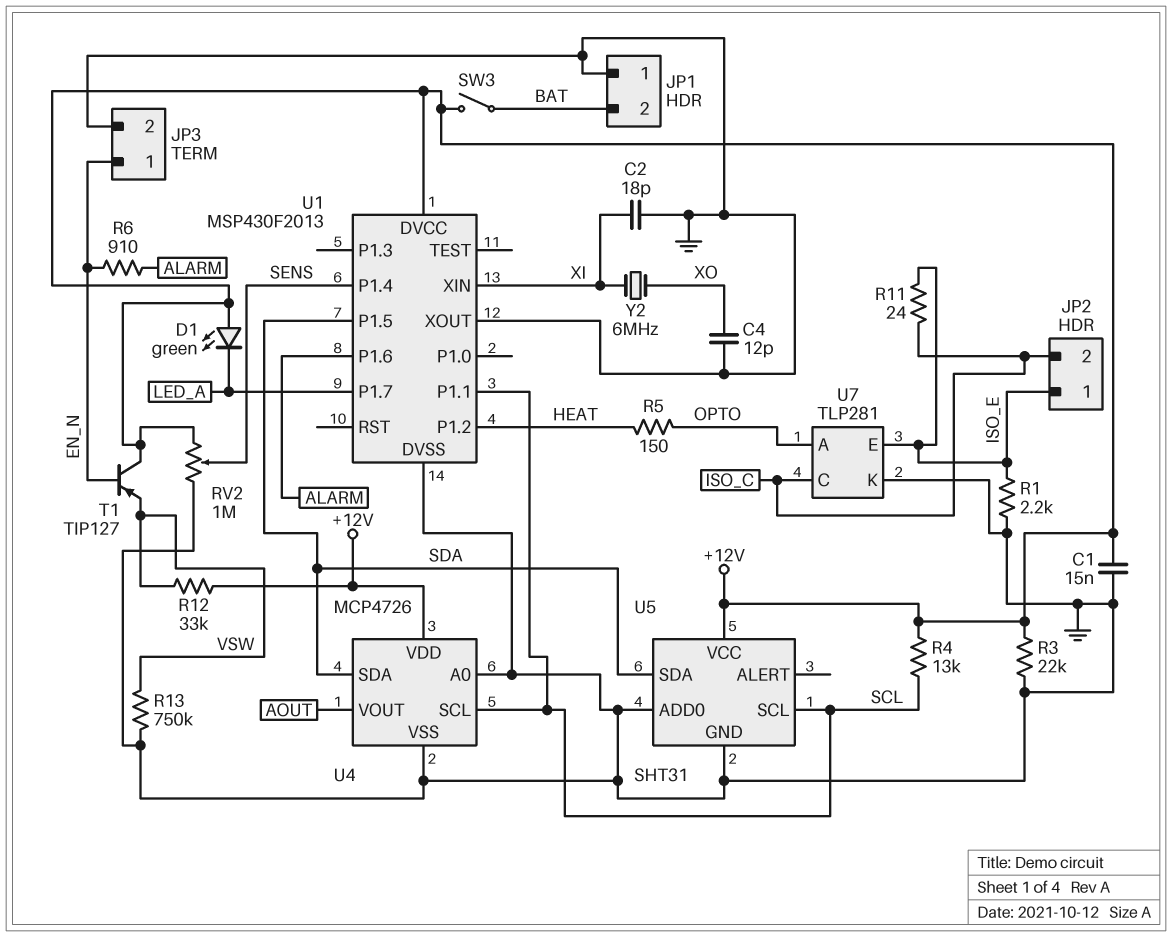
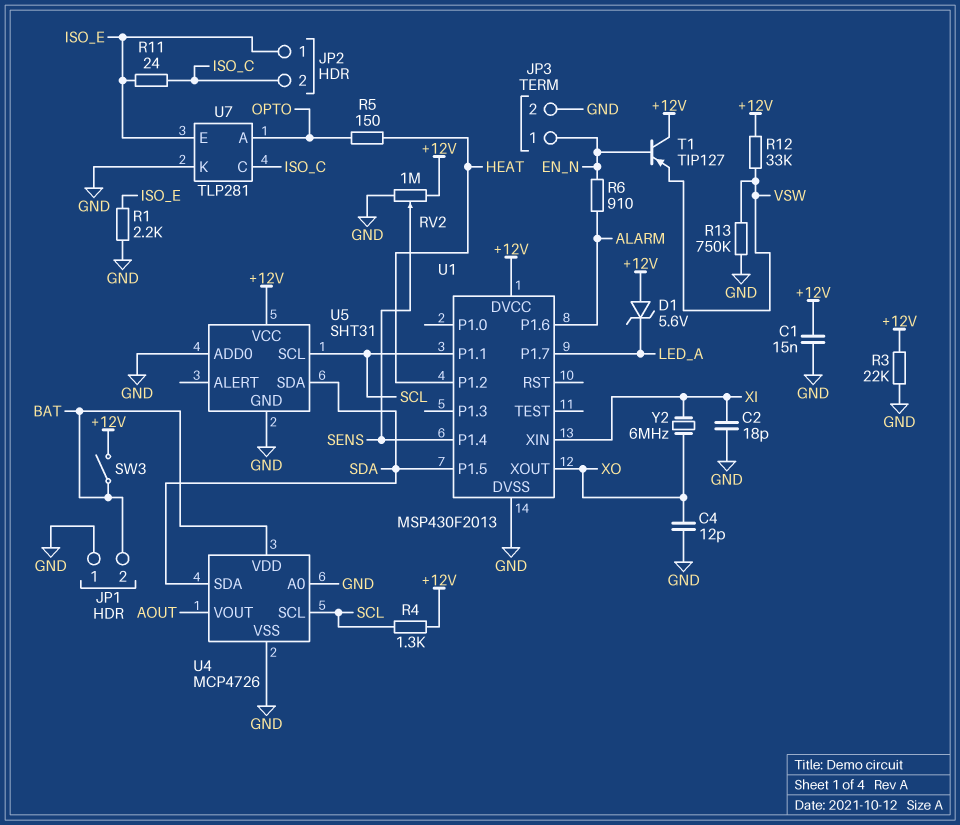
D1: LED green (A +12V, K LED_A) -> zener 5.6V (A +12V, K LED_A)
R4: 13k (+12V, SCL) -> 1.3k (+12V, SCL)
U1 pin XOUT: GND -> XO
U4 pin VDD: +12V -> BAT

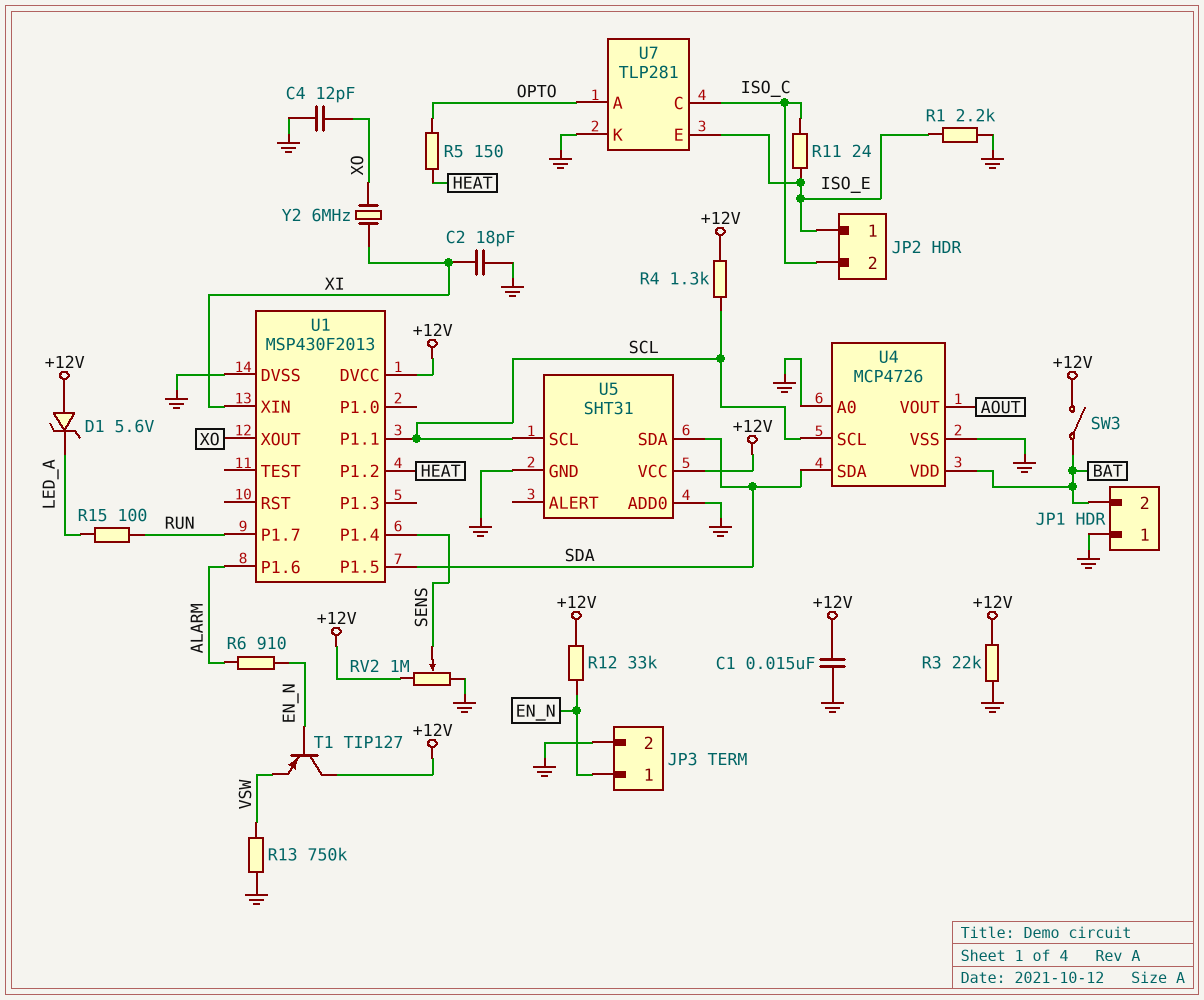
R12: 33k (+12V, VSW) -> 33k (+12V, EN_N)
R15: none -> 100 (LED_A, RUN)
U1 pin P1.7: LED_A -> RUN

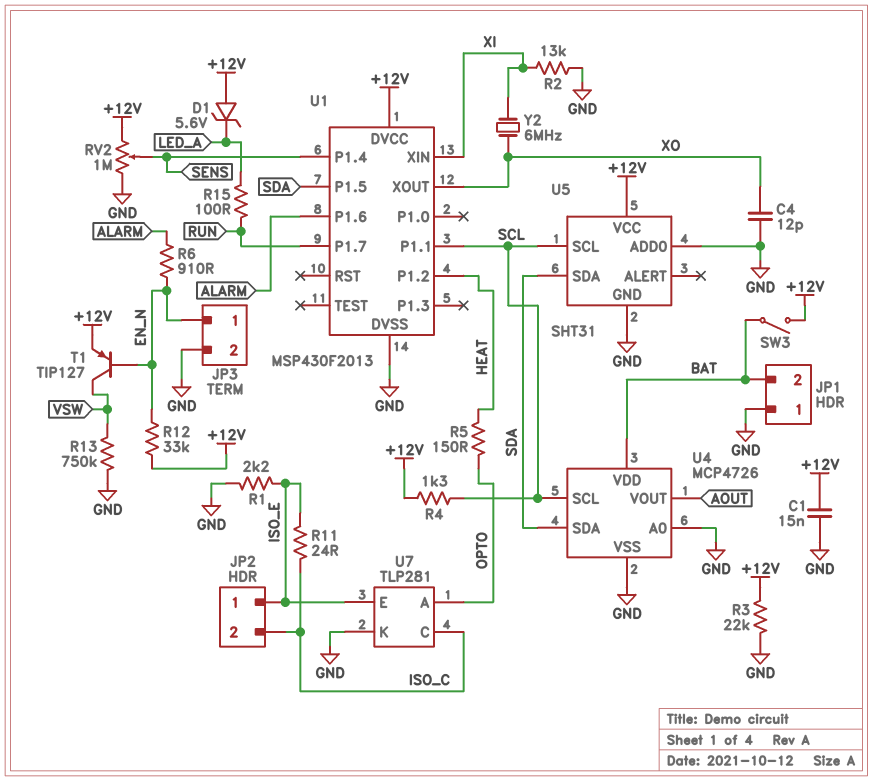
C2: 18pF (GND, XI) -> none
R2: none -> 13k (GND, XI)
T1: PNP TIP127 (B EN_N, C +12V, E VSW) -> PNP TIP127 (B EN_N, C VSW, E +12V)

